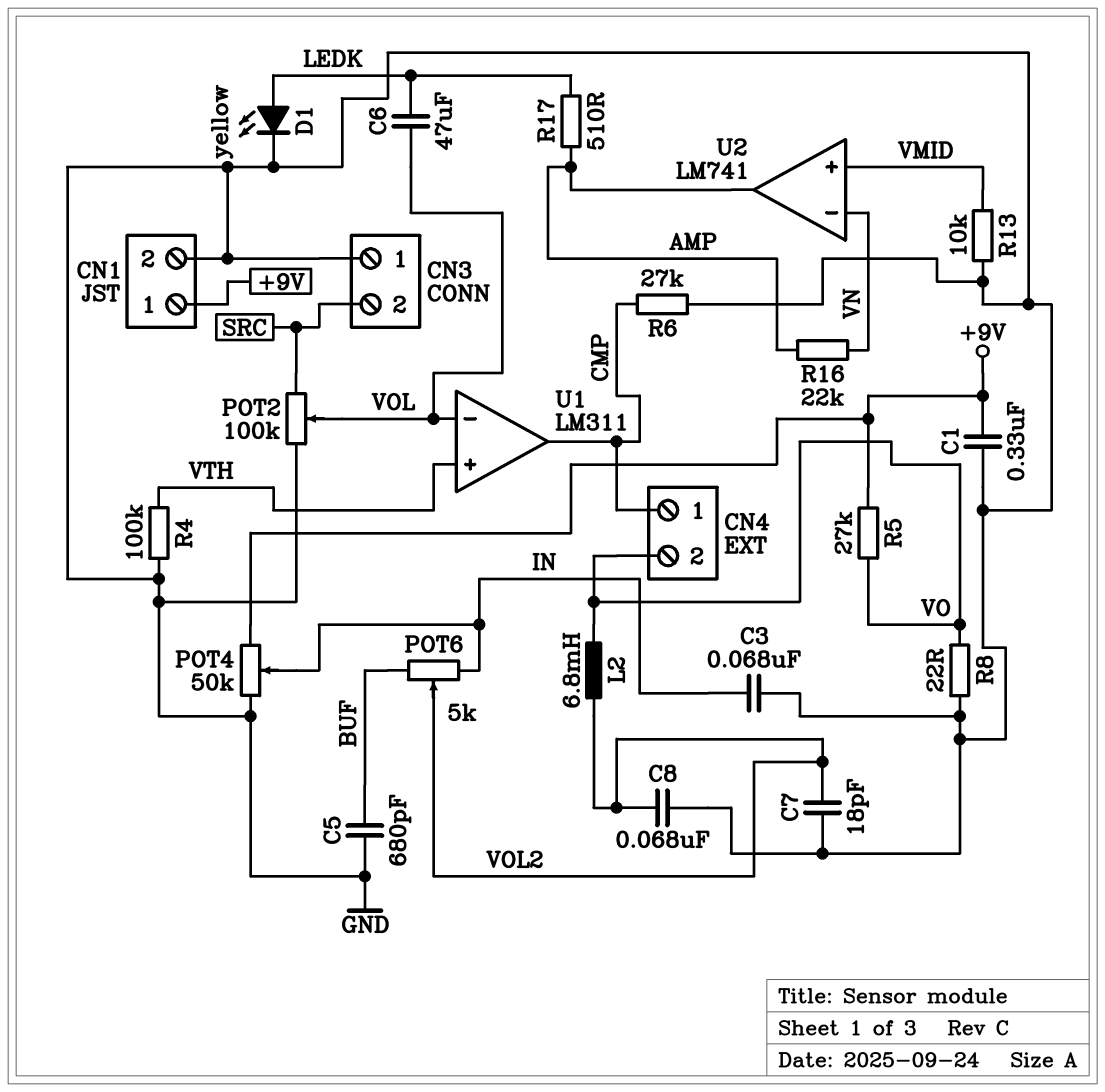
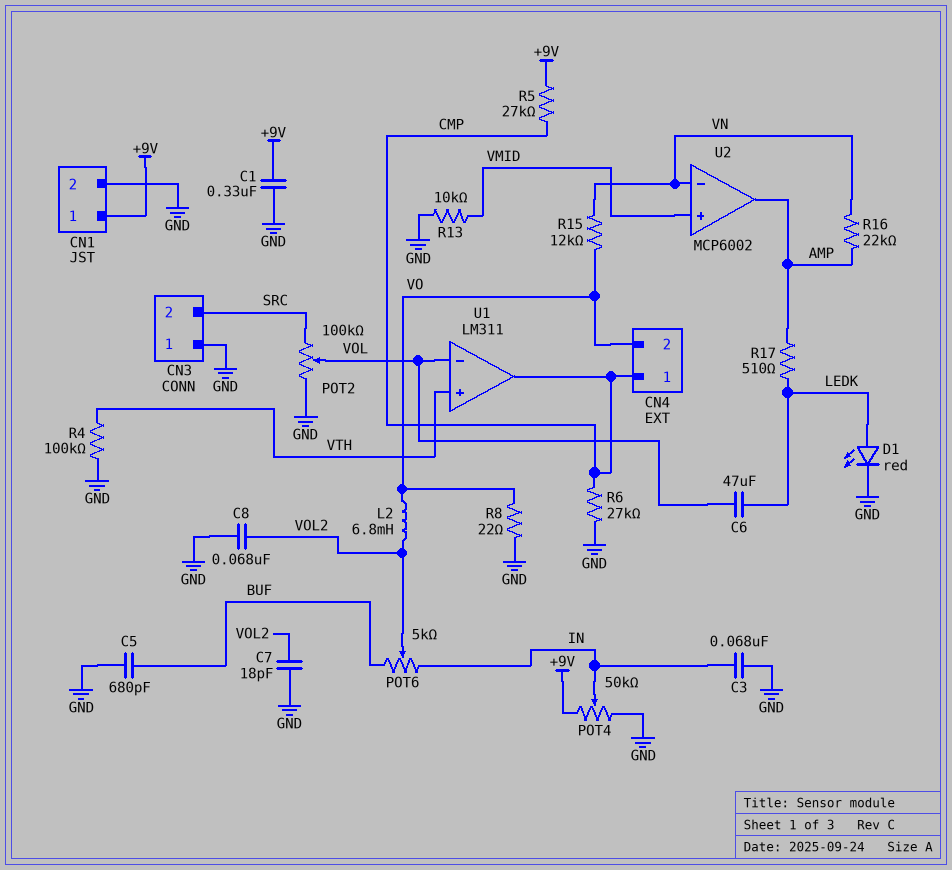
D1: LED yellow (A LEDK, K GND) -> LED red (A LEDK, K GND)
R5: 27k (+9V, VO) -> 27k (+9V, CMP)
R15: none -> 12k (VN, VO)
U2: LM741 -> MCP6002

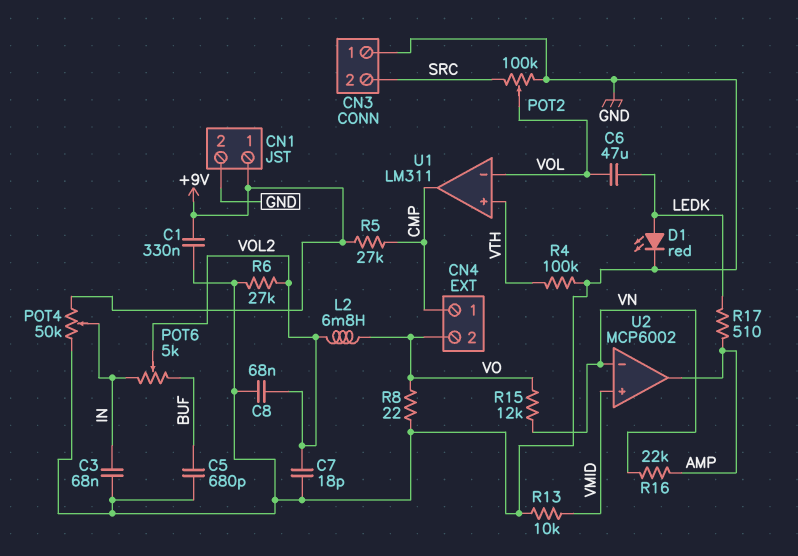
R6: 27k (CMP, GND) -> 27k (GND, VOL2)

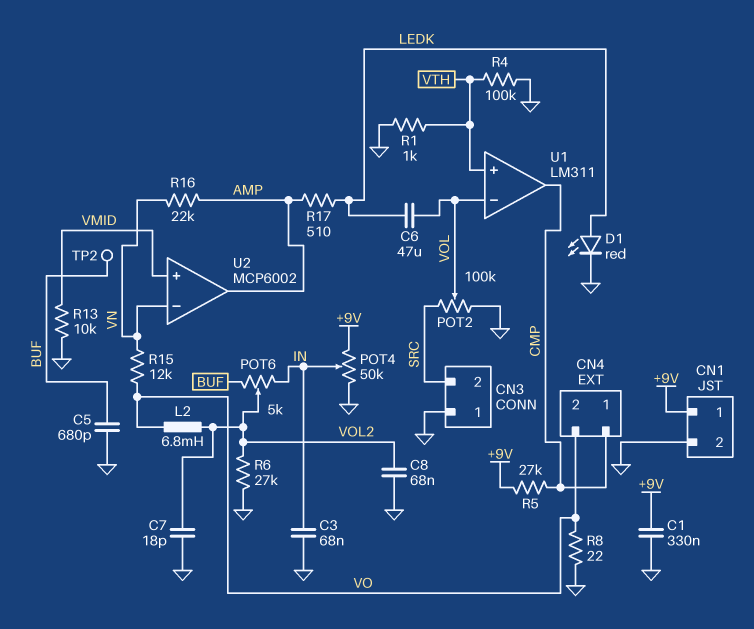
R1: none -> 1k (GND, VTH)
TP2: none -> test point (BUF)

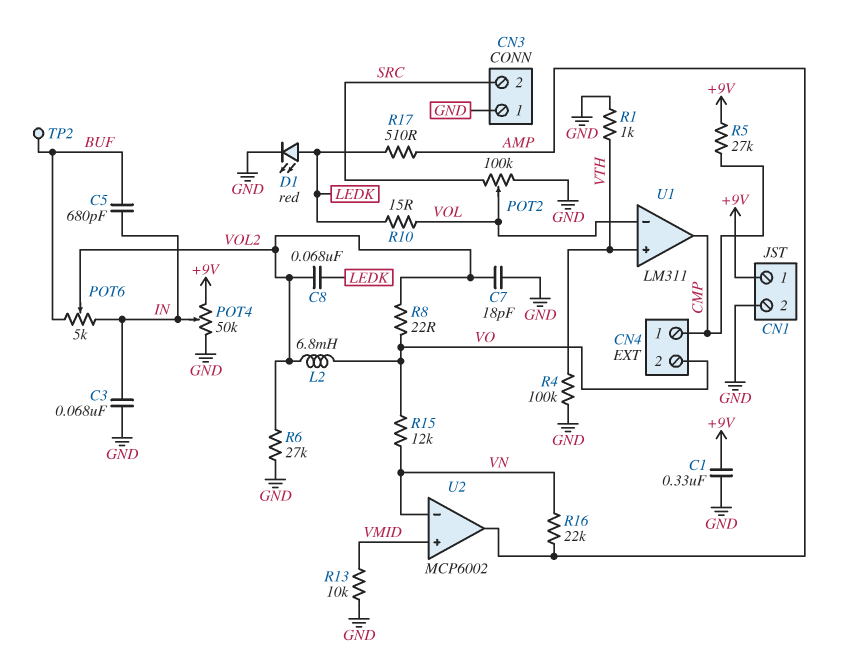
C5: 680pF (BUF, GND) -> 680pF (BUF, IN)
C6: 47uF (LEDK, VOL) -> none
C8: 68nF (GND, VOL2) -> 68nF (LEDK, VOL2)
R8: 22 (GND, VO) -> 22 (VO, VOL2)
R10: none -> 15 (LEDK, VOL)

